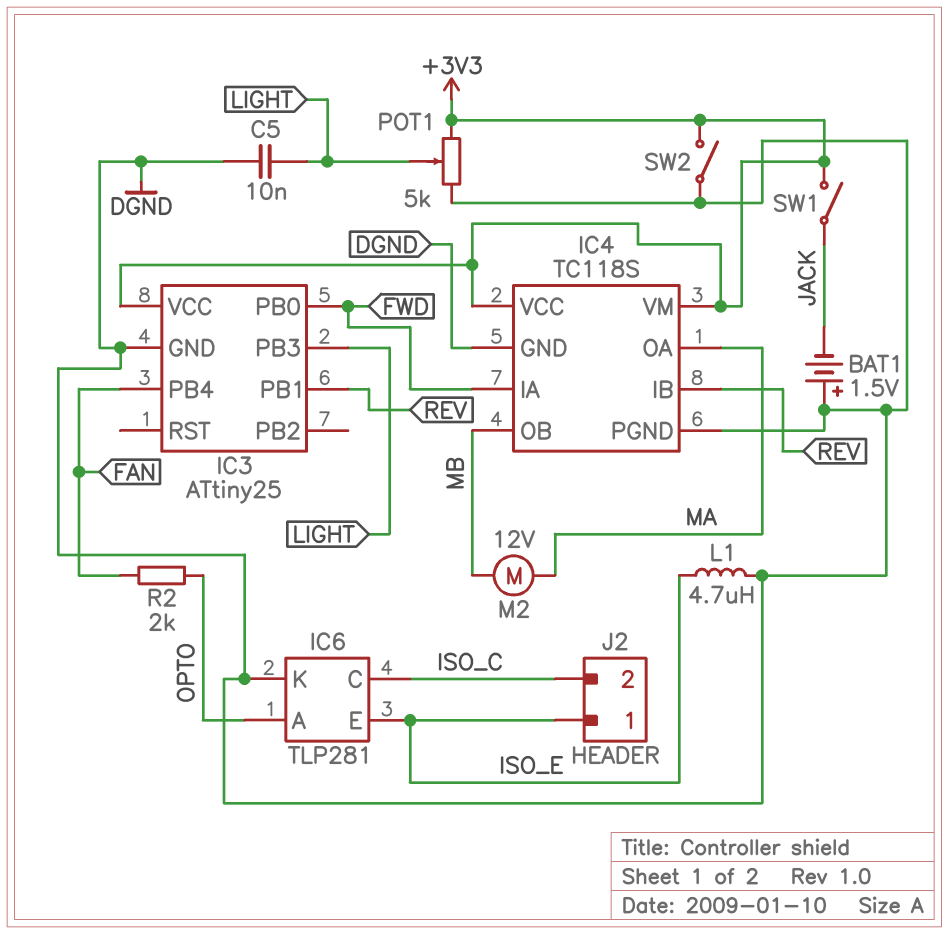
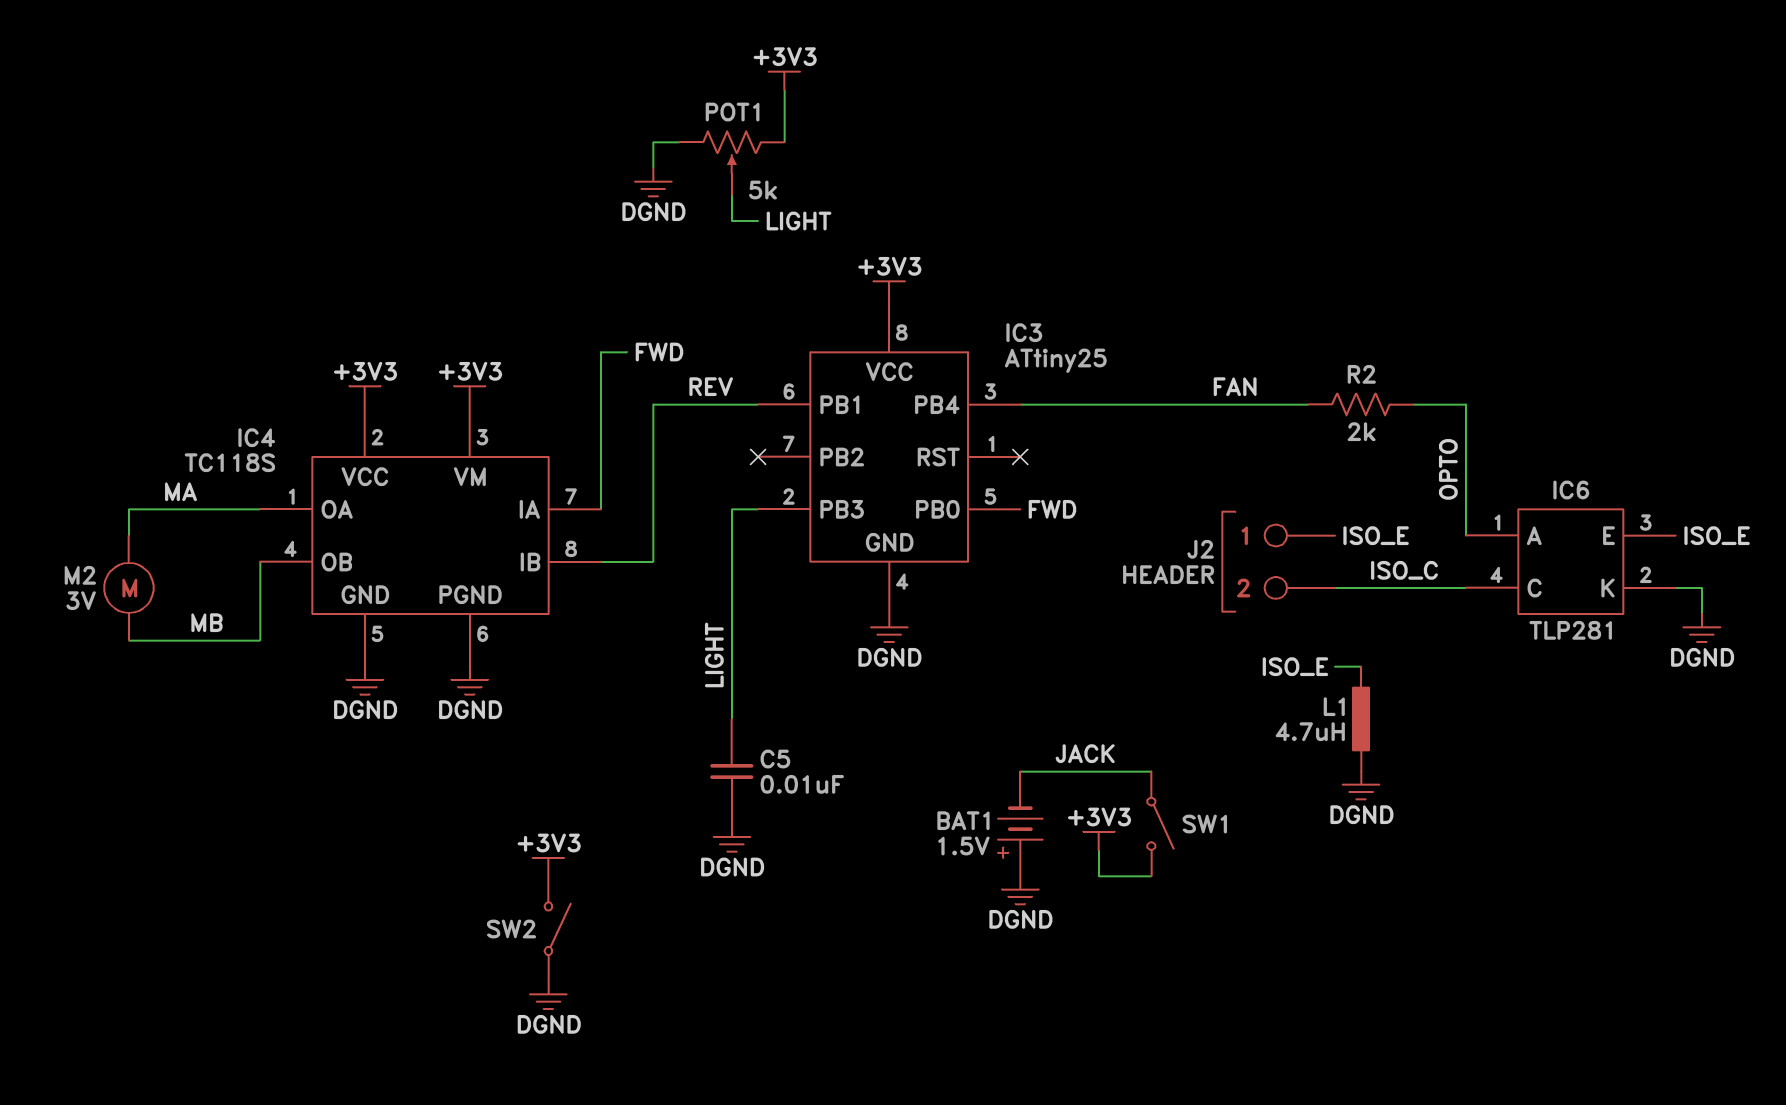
M2: motor 12V (MA, MB) -> motor 3V (MA, MB)

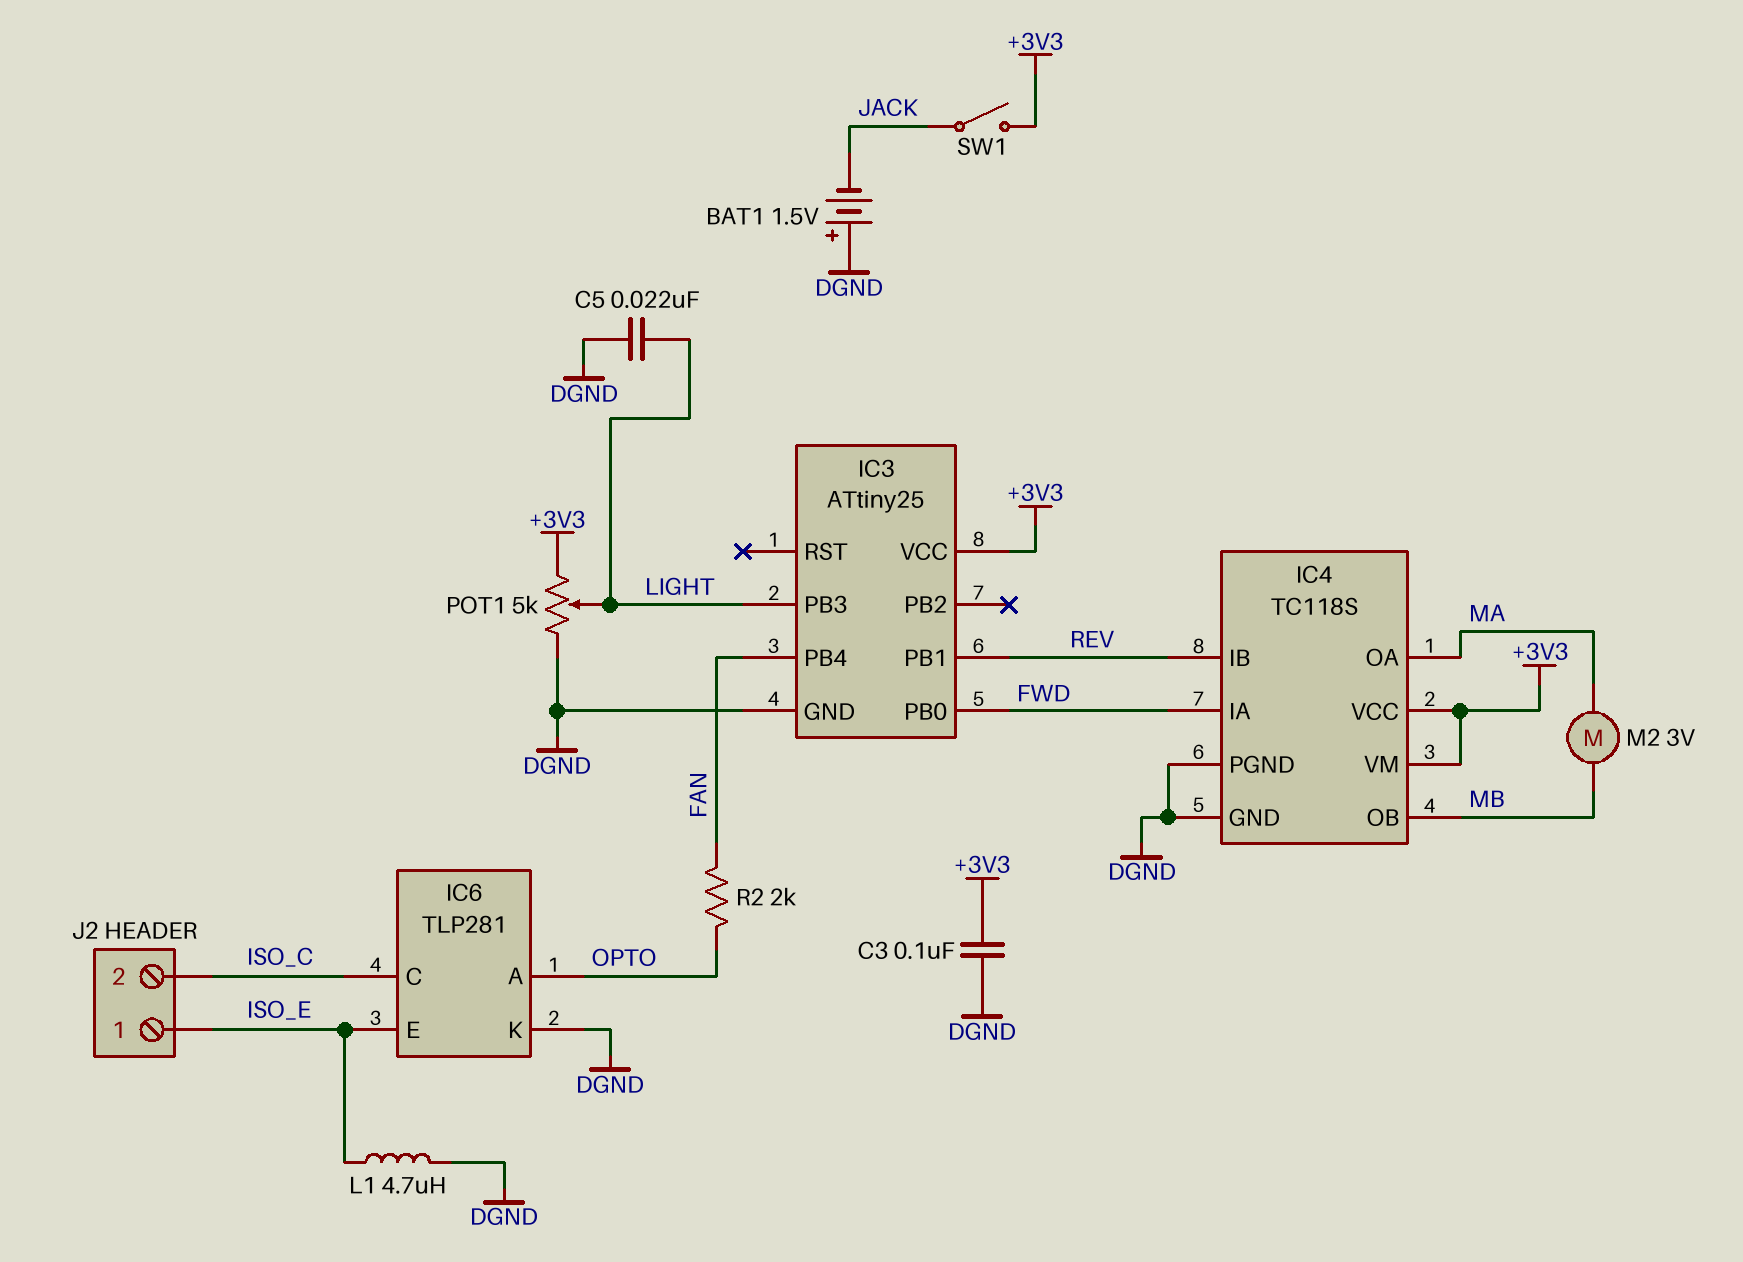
C3: none -> 100nF (+3V3, DGND)
C5: 10nF (DGND, LIGHT) -> 22nF (DGND, LIGHT)
SW2: switch (+3V3, DGND) -> none

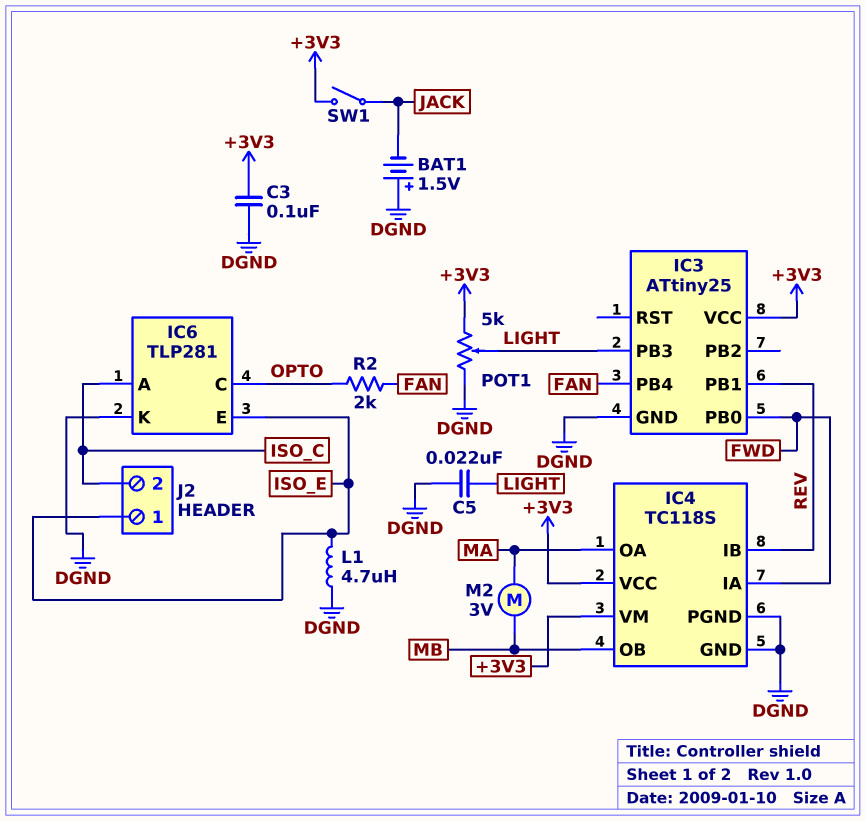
IC6 pin A: OPTO -> ISO_C
IC6 pin C: ISO_C -> OPTO

